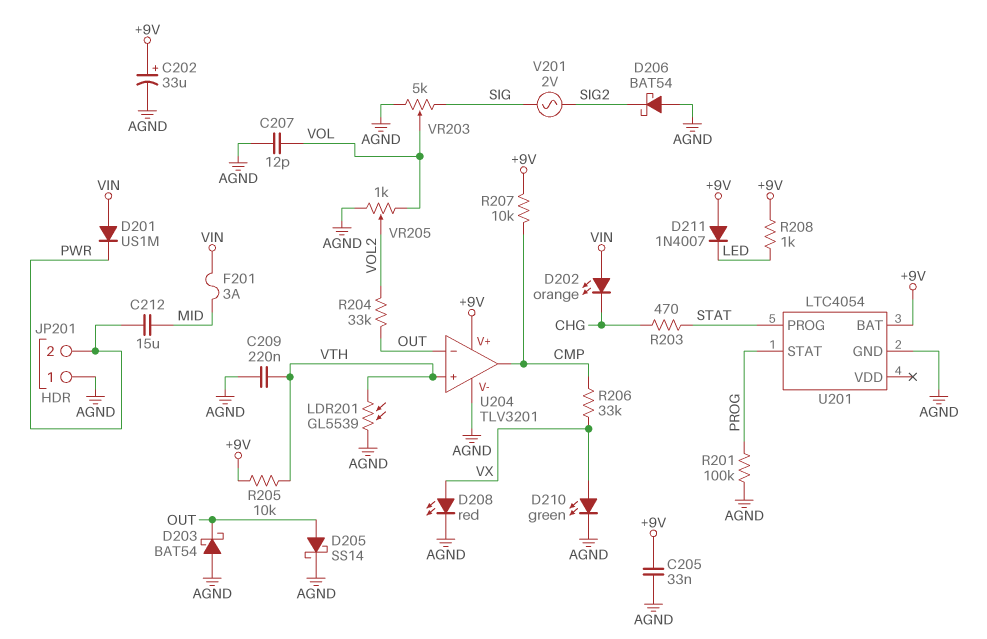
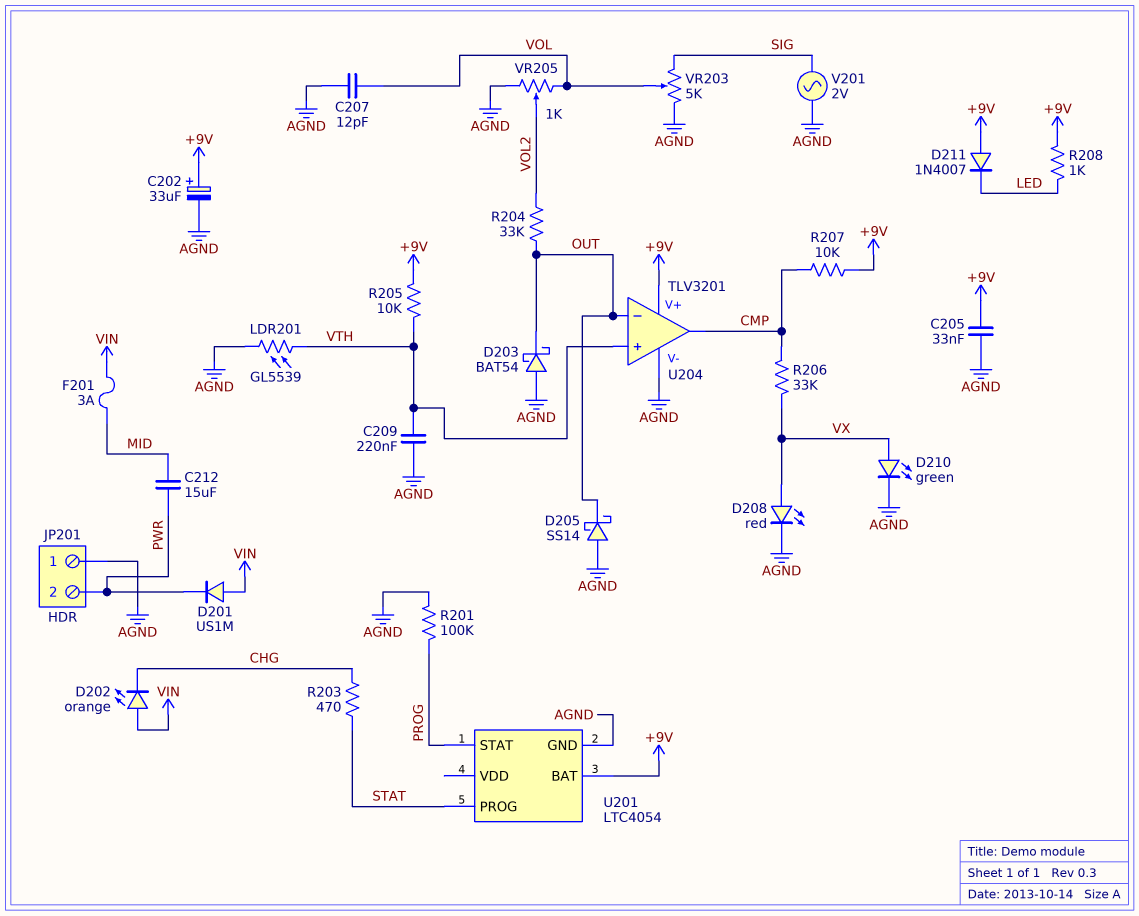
D205: schottky SS14 (A OUT, K AGND) -> schottky SS14 (A AGND, K OUT)
D206: schottky BAT54 (A AGND, K SIG2) -> none
V201: AC 2V (SIG, SIG2) -> AC 2V (AGND, SIG)

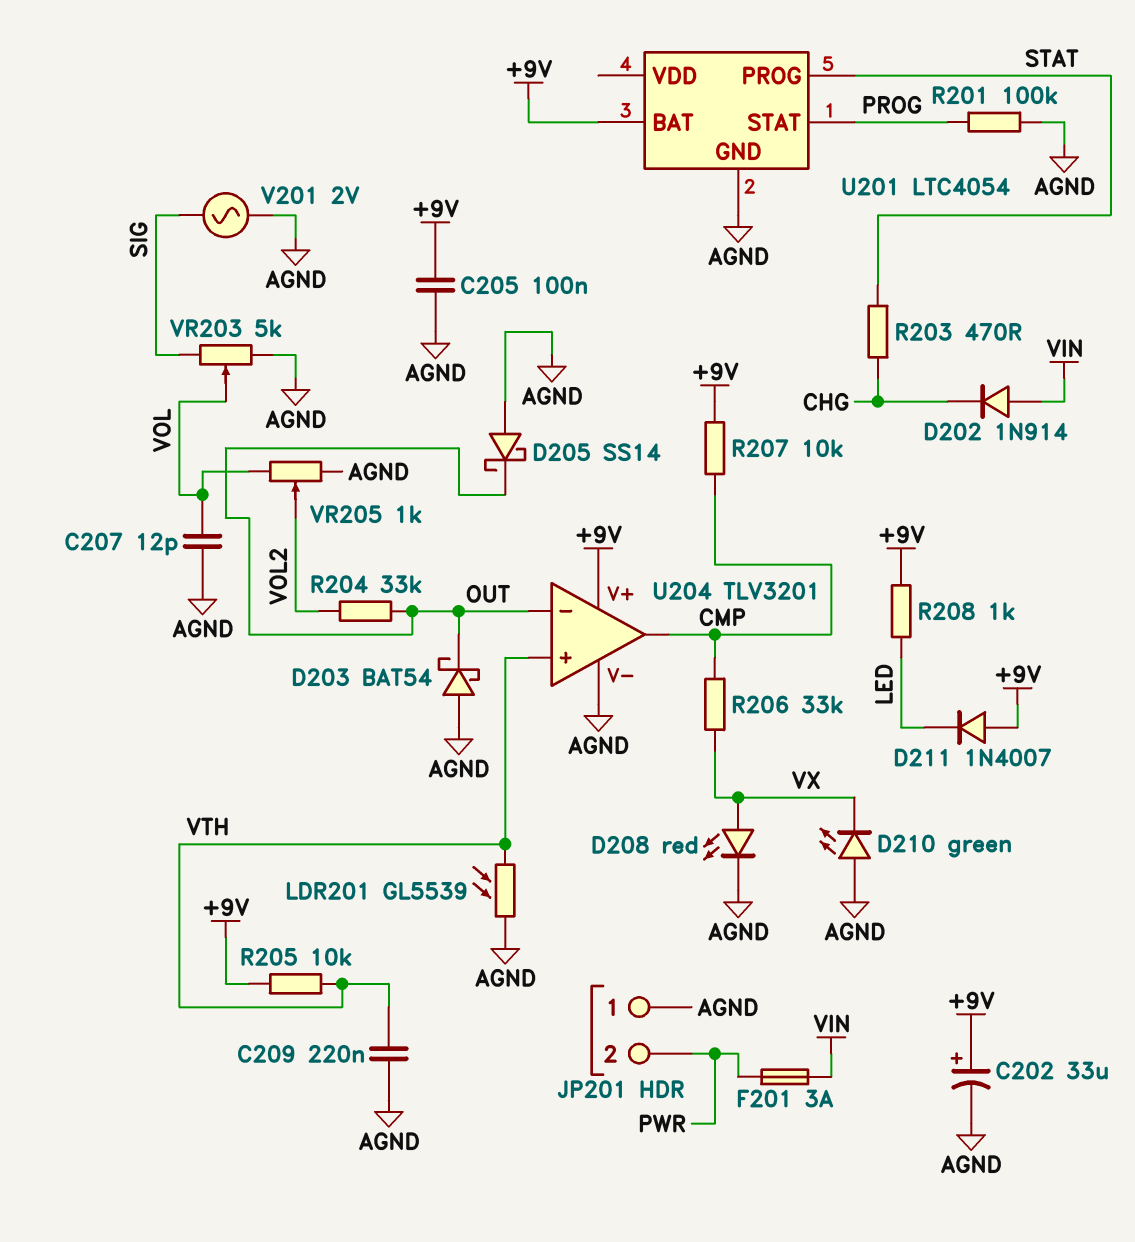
C205: 33nF (+9V, AGND) -> 100nF (+9V, AGND)
C212: 15uF (MID, PWR) -> none
D201: diode US1M (A VIN, K PWR) -> none
D202: LED orange (A VIN, K CHG) -> diode 1N914 (A VIN, K CHG)
D210: LED green (A VX, K AGND) -> LED green (A AGND, K VX)
F201: 3A (MID, VIN) -> 3A (PWR, VIN)

